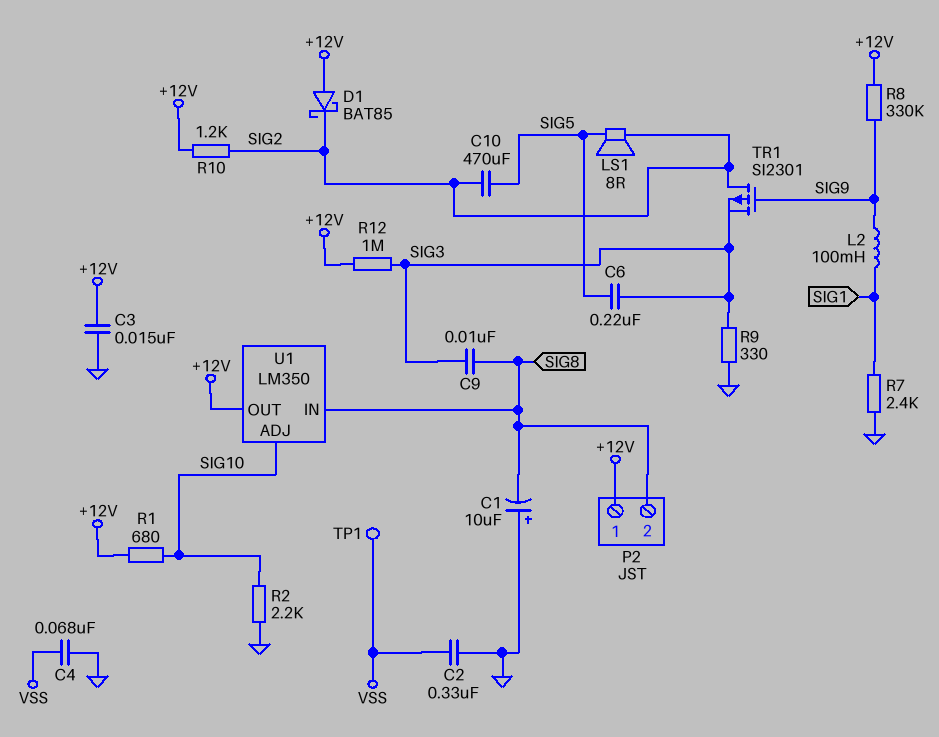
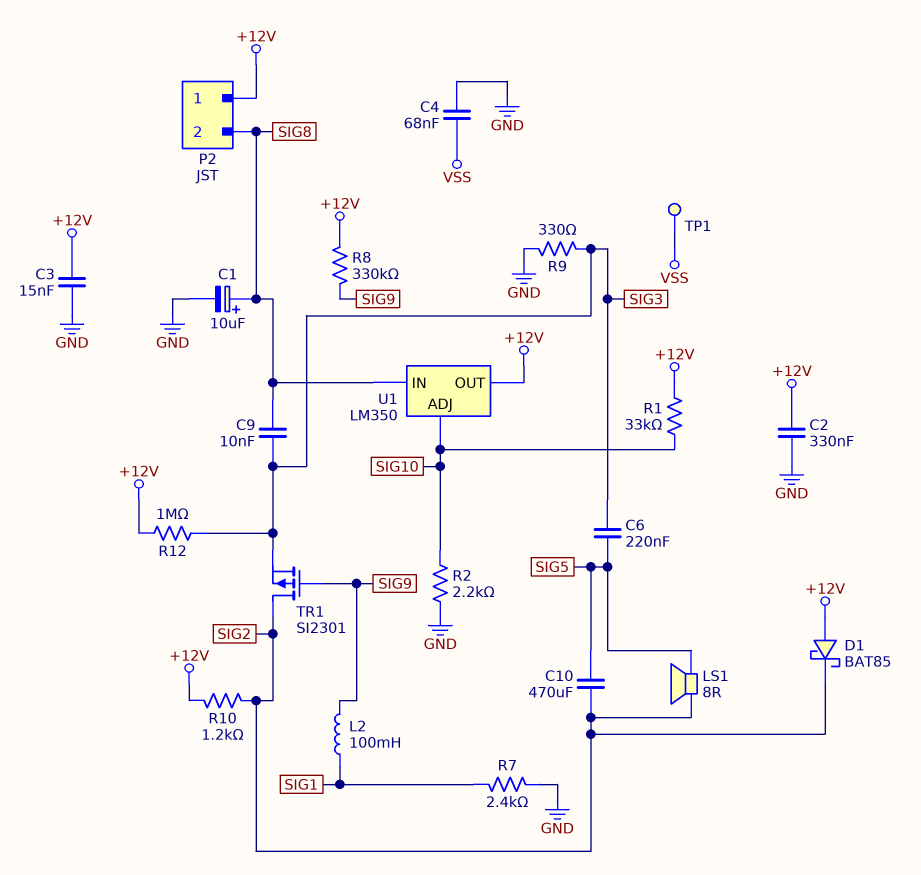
C1: 10uF (plus GND, minus SIG8) -> 10uF (plus SIG8, minus GND)
C2: 330nF (GND, VSS) -> 330nF (+12V, GND)
R1: 680 (+12V, SIG10) -> 33k (+12V, SIG10)

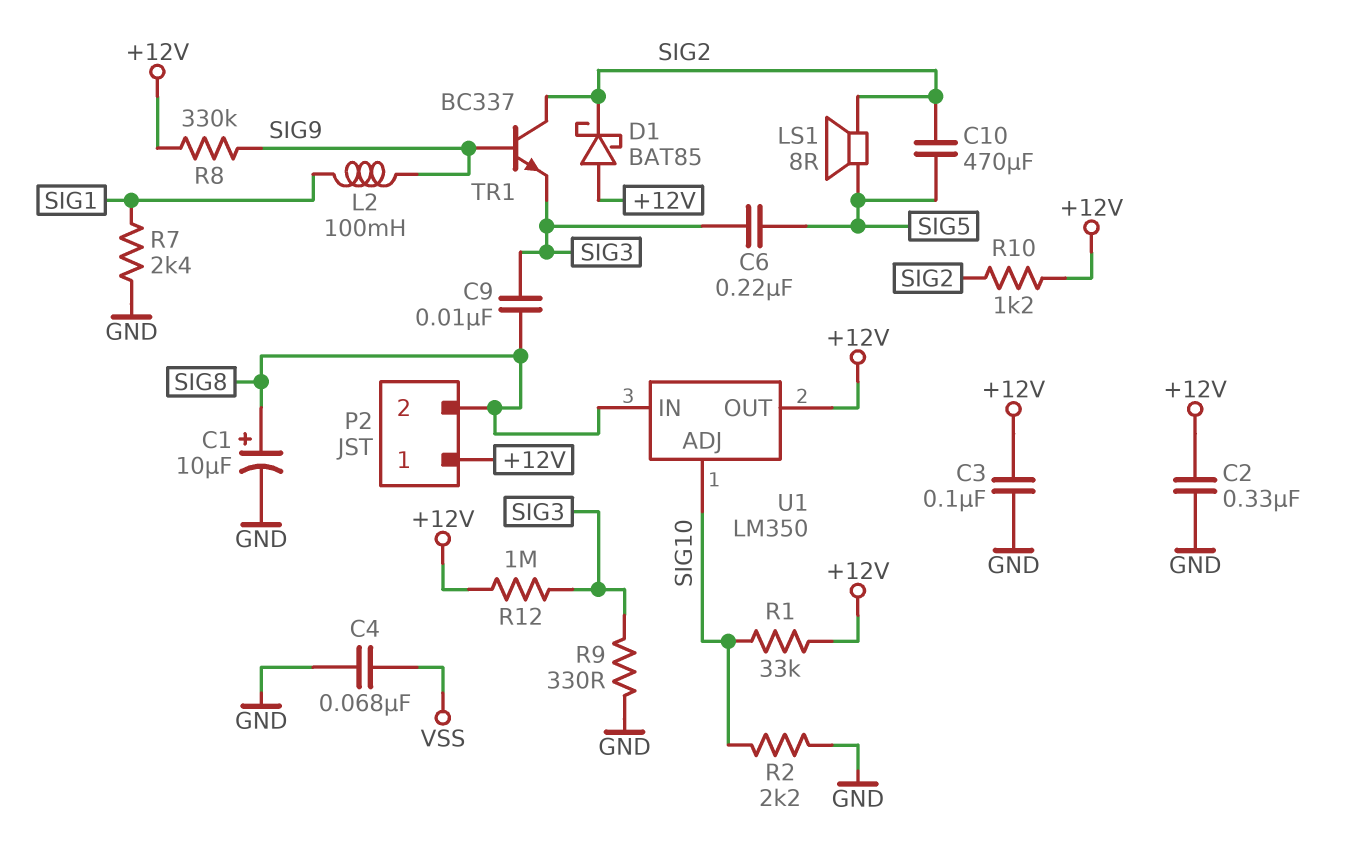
C3: 15nF (+12V, GND) -> 100nF (+12V, GND)
TP1: test point (VSS) -> none
TR1: PMOS SI2301 (G SIG9, D SIG2, S SIG3) -> NPN BC337 (B SIG9, C SIG2, E SIG3)

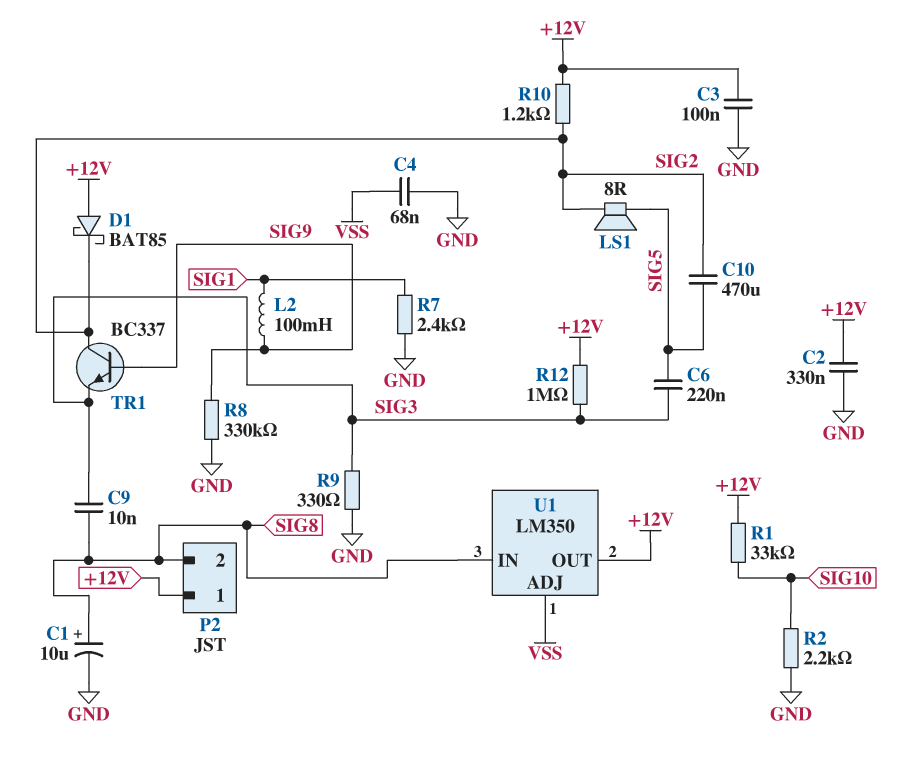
R8: 330k (+12V, SIG9) -> 330k (GND, SIG9)
U1 pin ADJ: SIG10 -> VSS

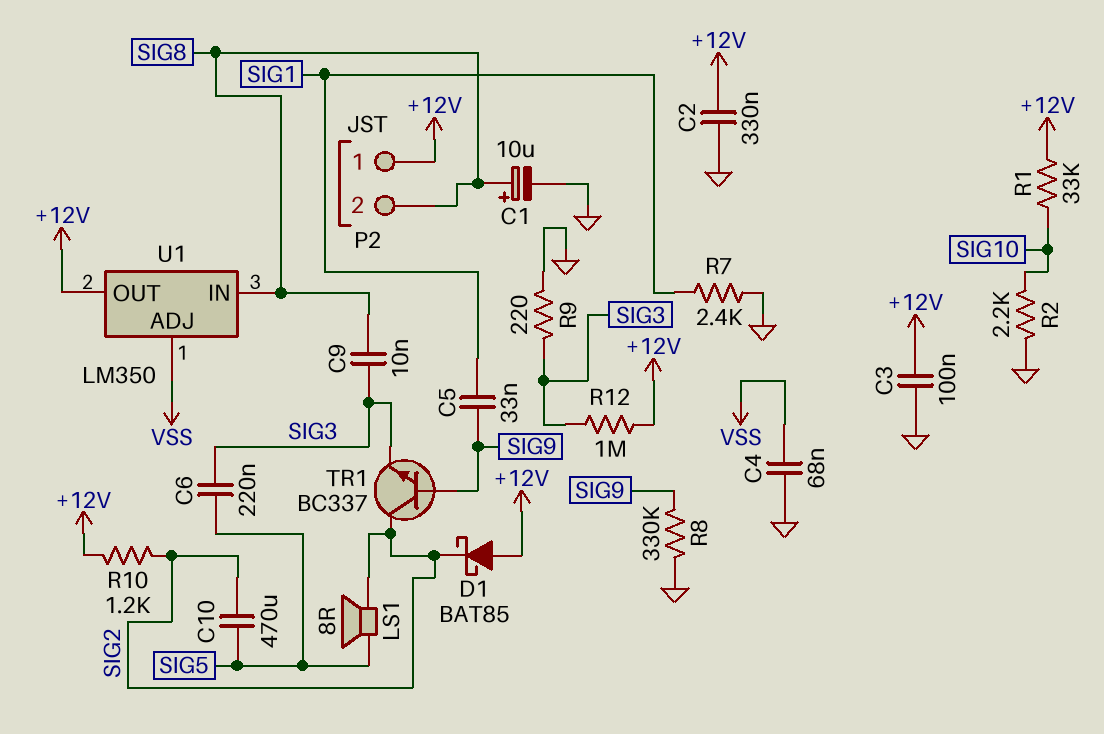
C5: none -> 33nF (SIG1, SIG9)
L2: 100mH (SIG1, SIG9) -> none
R9: 330 (GND, SIG3) -> 220 (GND, SIG3)

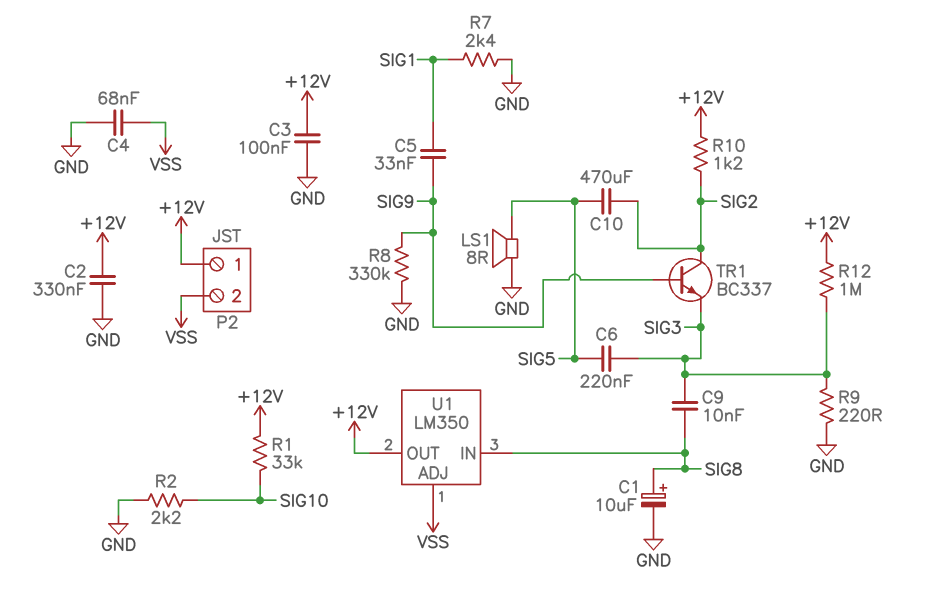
D1: schottky BAT85 (A +12V, K SIG2) -> none
LS1: speaker 8R (SIG2, SIG5) -> speaker 8R (GND, SIG5)
P2 pin 2: SIG8 -> VSS

